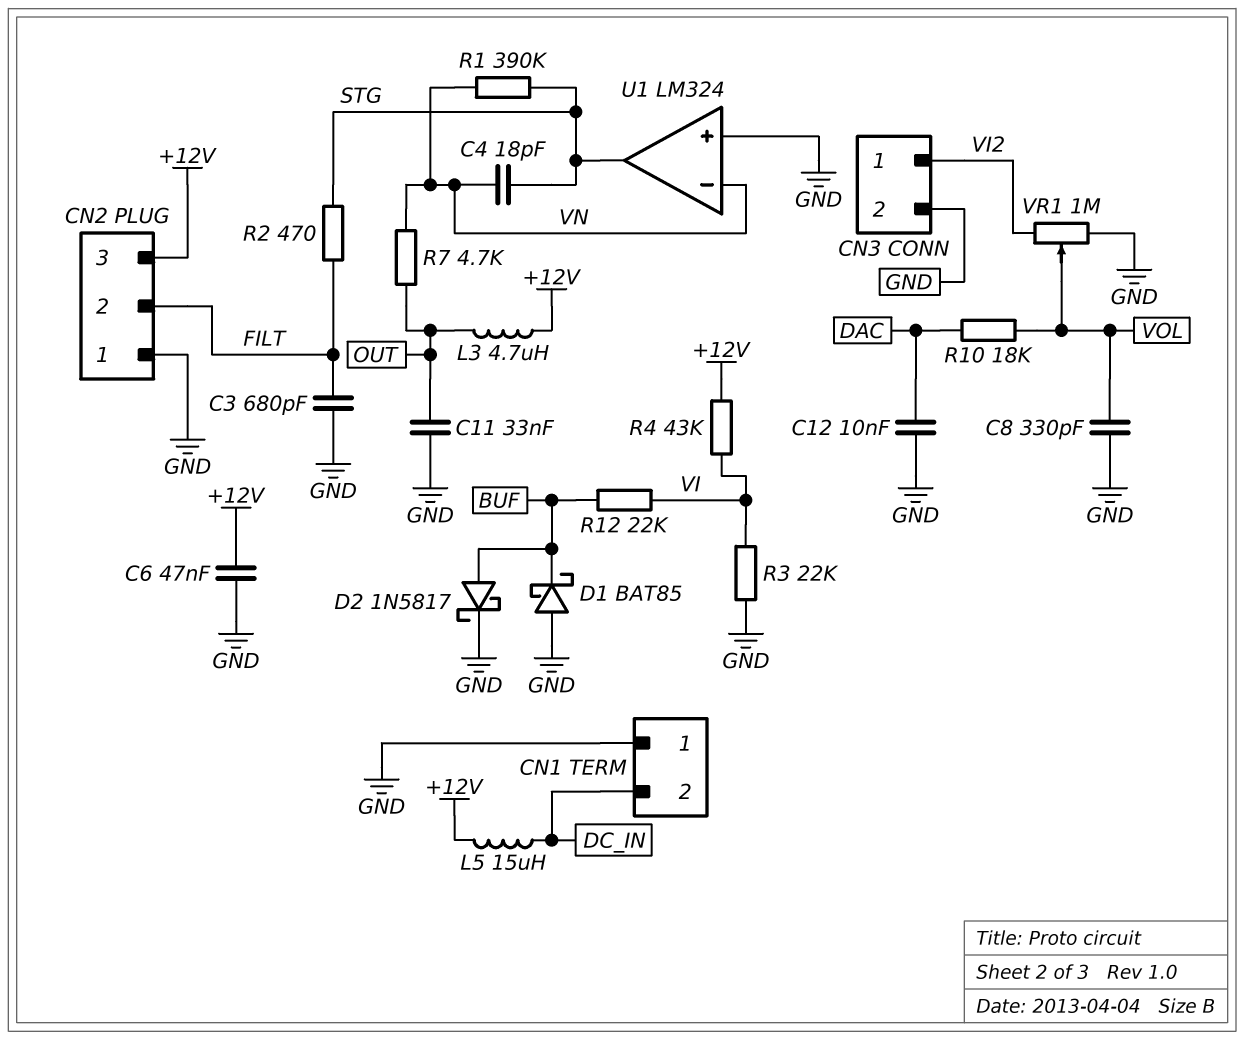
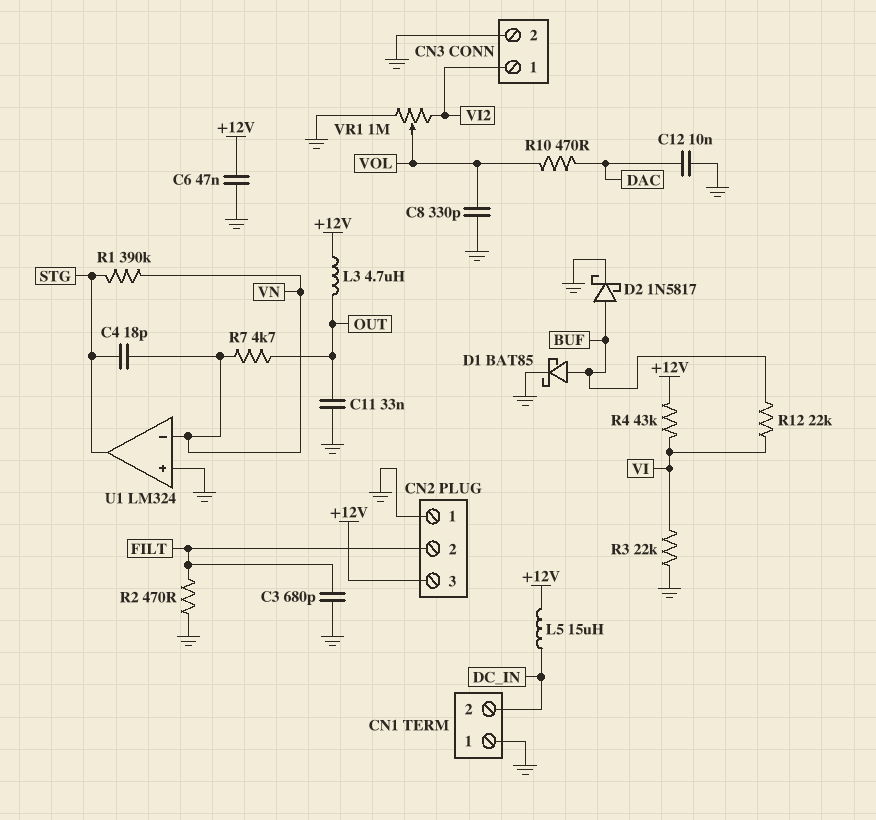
D1: schottky BAT85 (A GND, K BUF) -> schottky BAT85 (A BUF, K GND)
R2: 470 (FILT, STG) -> 470 (FILT, GND)
R10: 18k (DAC, VOL) -> 470 (DAC, VOL)

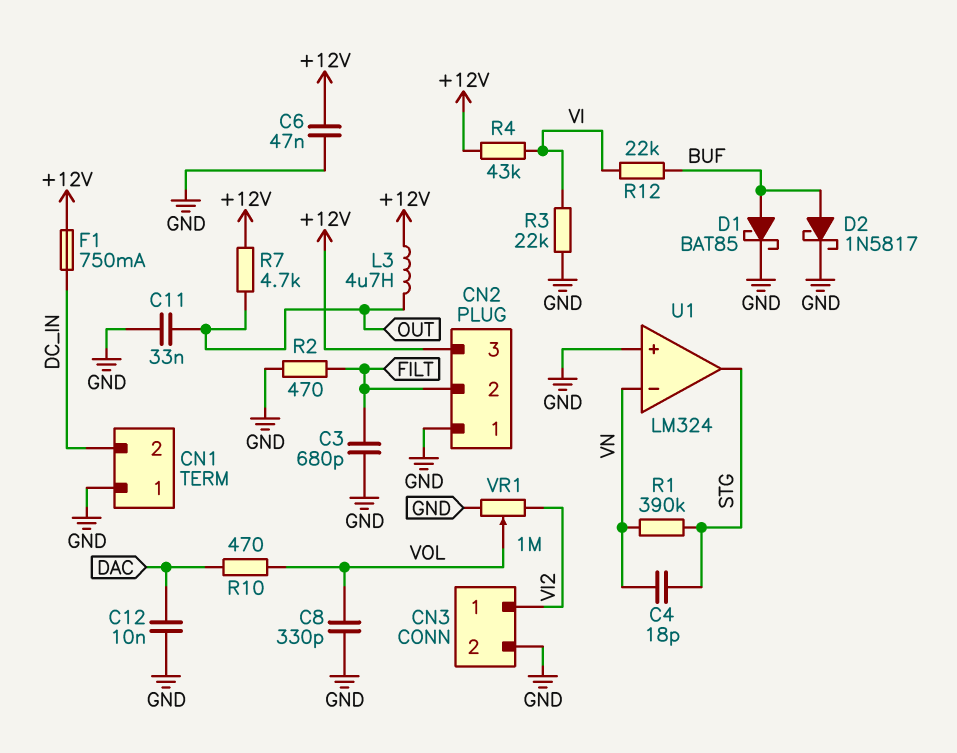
F1: none -> 750mA (+12V, DC_IN)
L5: 15uH (+12V, DC_IN) -> none
R7: 4.7k (OUT, VN) -> 4.7k (+12V, OUT)

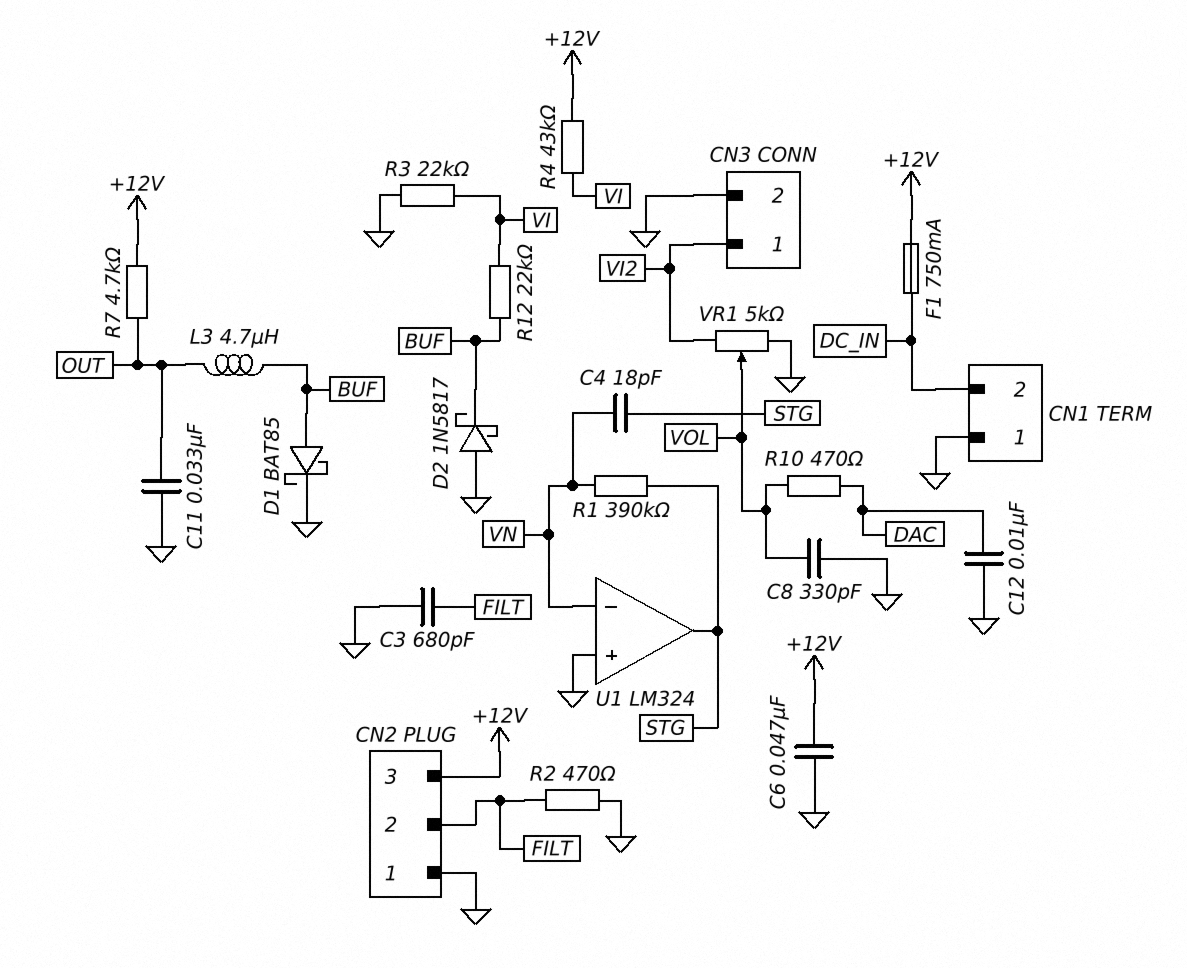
D2: schottky 1N5817 (A BUF, K GND) -> schottky 1N5817 (A GND, K BUF)
L3: 4.7uH (+12V, OUT) -> 4.7uH (BUF, OUT)
VR1: 1M (GND, VI2, wiper VOL) -> 5k (GND, VI2, wiper VOL)

